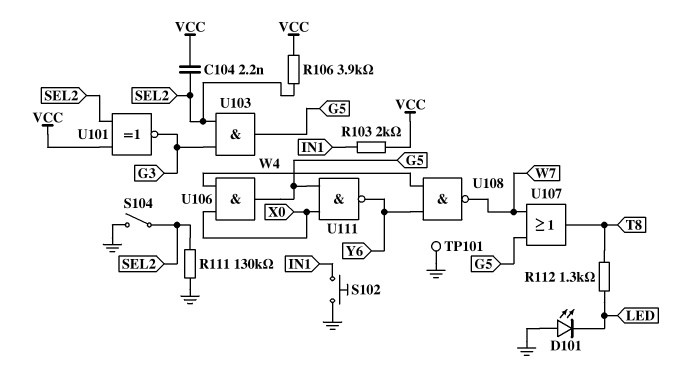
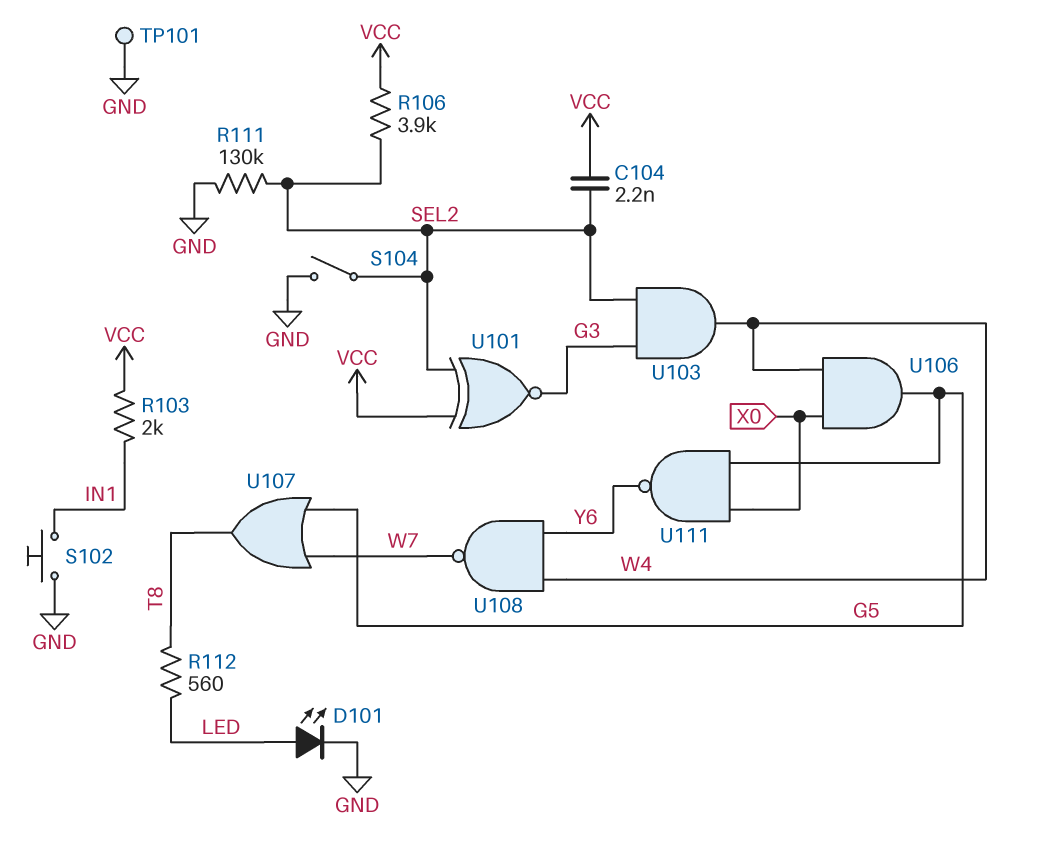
D101: LED (A GND, K LED) -> LED (A LED, K GND)
R112: 1.3k (LED, T8) -> 560 (LED, T8)
U103: AND (in G3, in SEL2, out G5) -> AND (in G3, in SEL2, out W4)

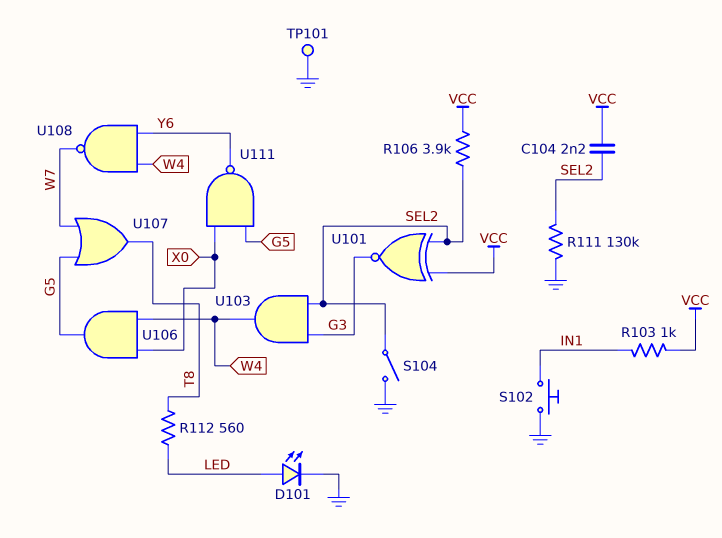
R103: 2k (IN1, VCC) -> 1k (IN1, VCC)

